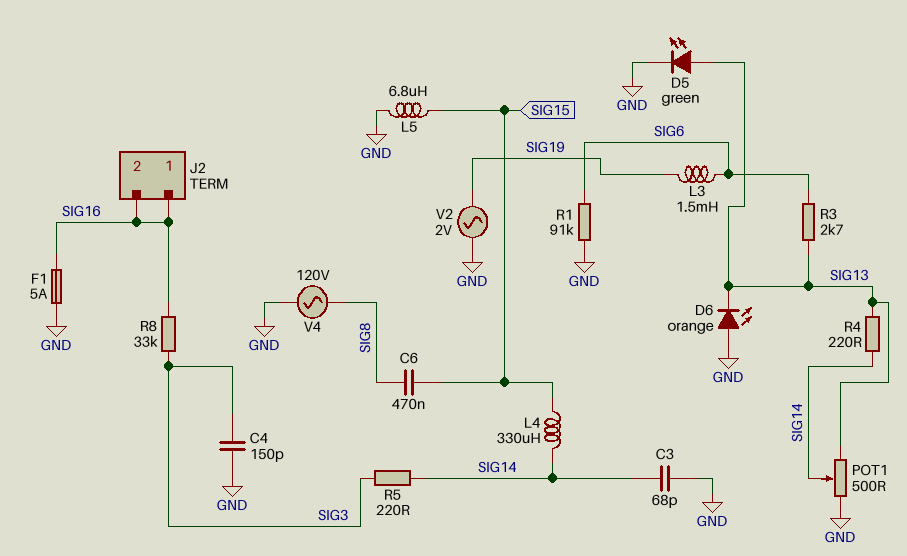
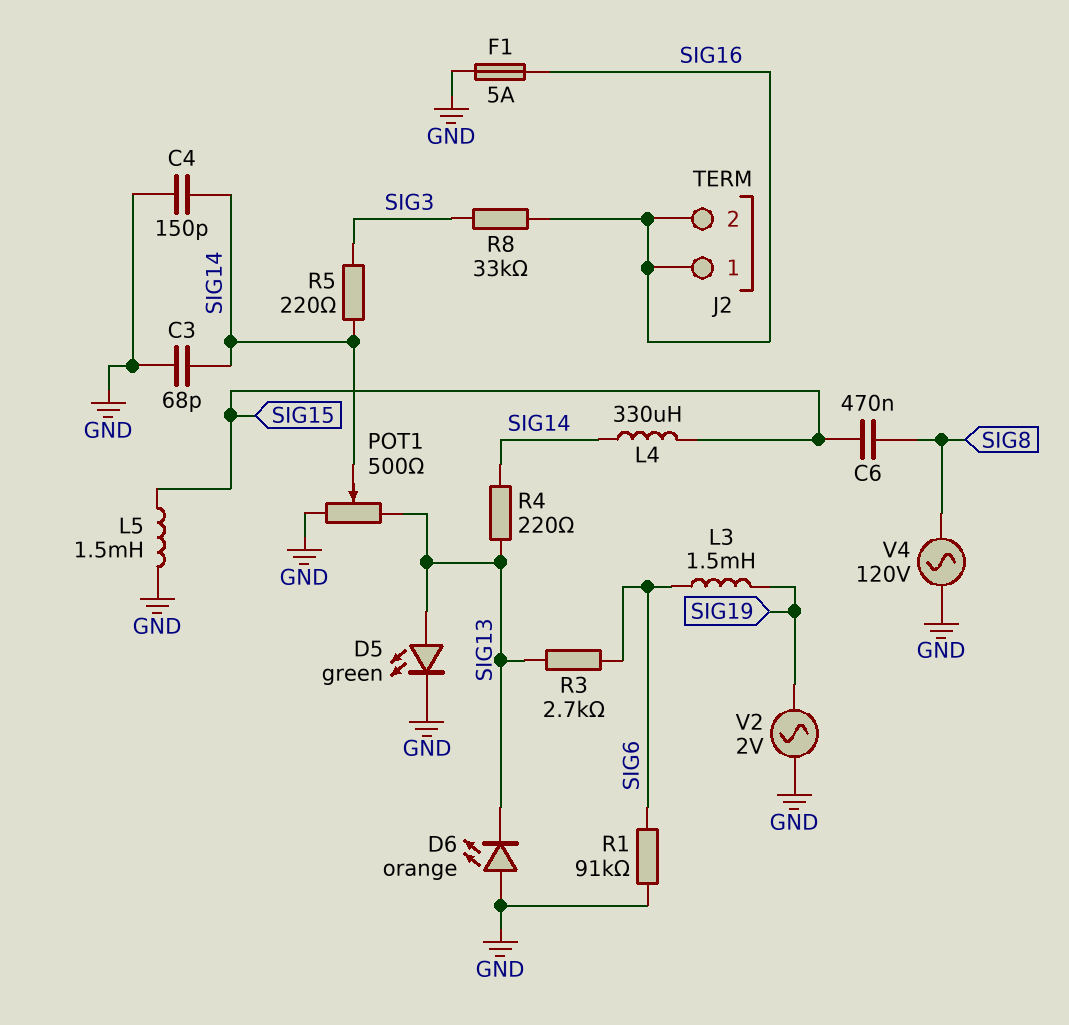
C4: 150pF (GND, SIG3) -> 150pF (GND, SIG14)
L5: 6.8uH (GND, SIG15) -> 1.5mH (GND, SIG15)

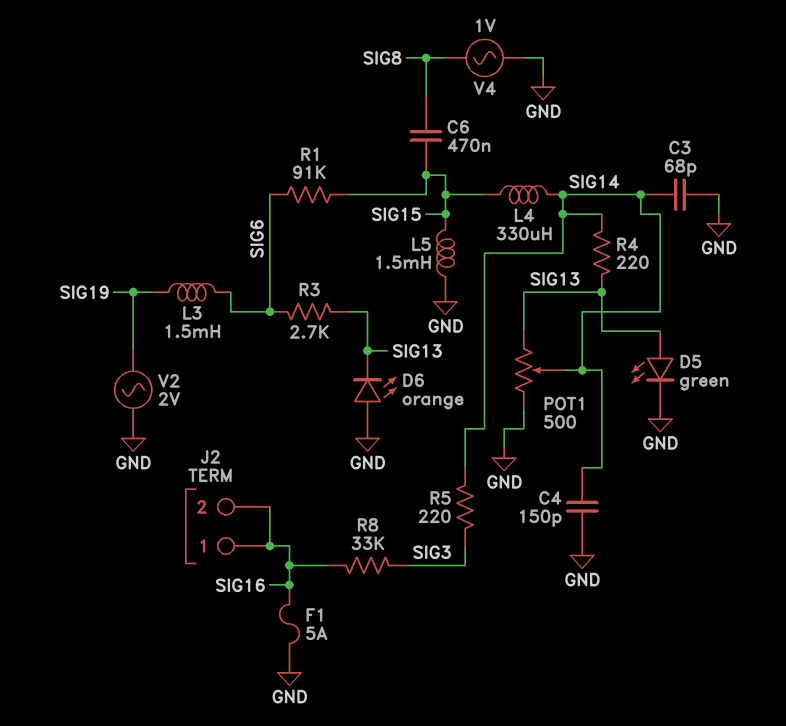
R1: 91k (GND, SIG6) -> 91k (SIG6, SIG15)
V4: AC 120V (GND, SIG8) -> AC 1V (GND, SIG8)

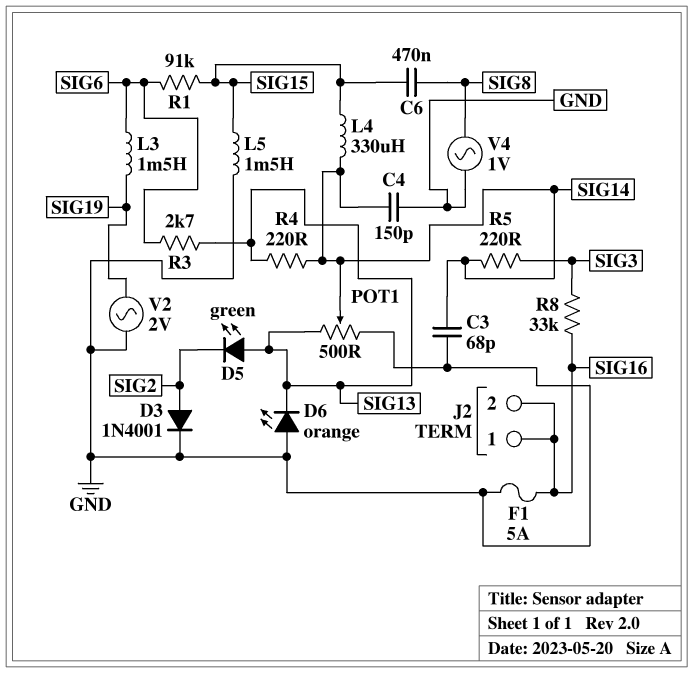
D3: none -> diode 1N4001 (A SIG2, K GND)
D5: LED green (A SIG13, K GND) -> LED green (A SIG13, K SIG2)

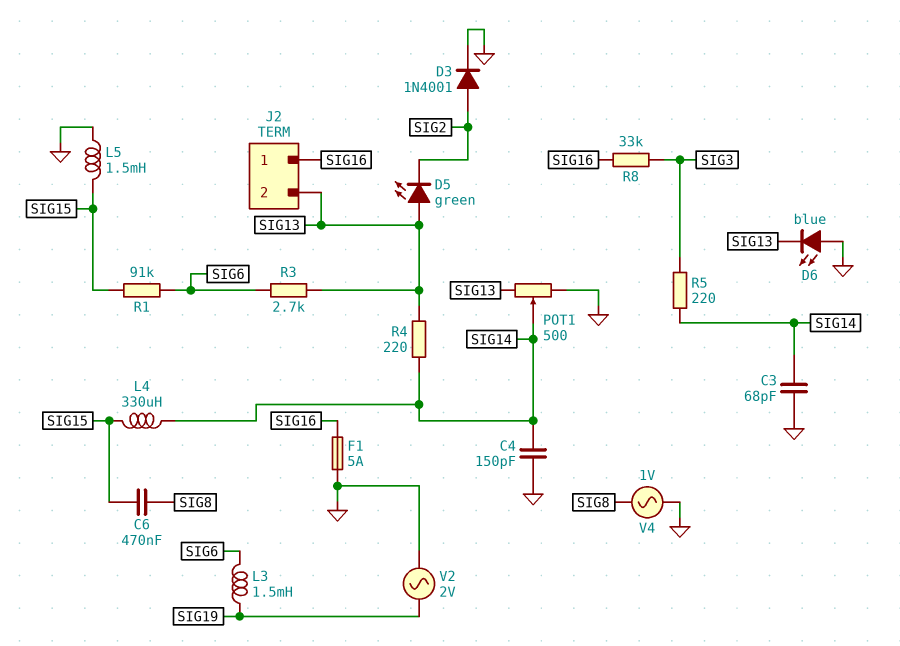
D6: LED orange (A GND, K SIG13) -> LED blue (A GND, K SIG13)
J2 pin 2: SIG16 -> SIG13

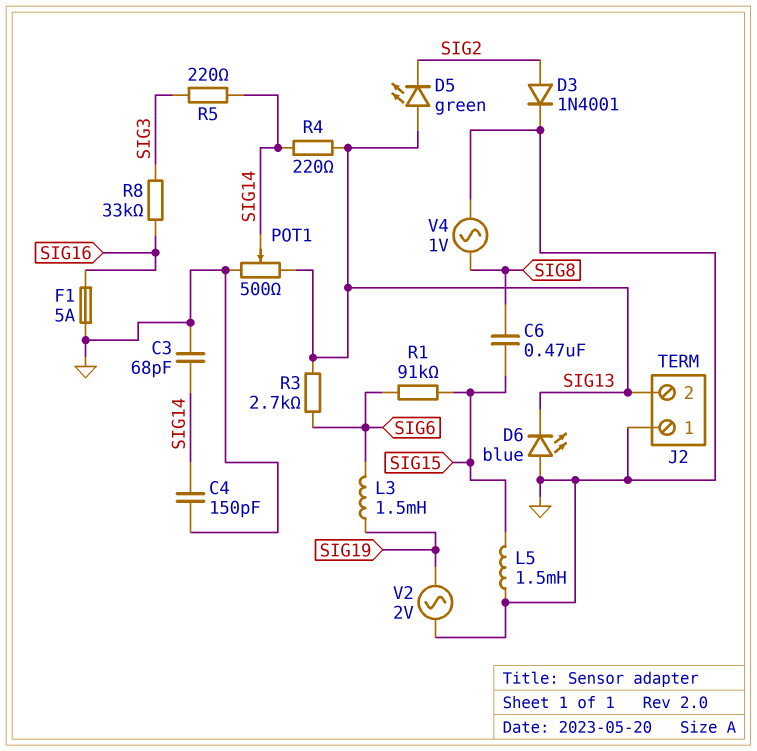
J2 pin 1: SIG16 -> GND
L4: 330uH (SIG14, SIG15) -> none

